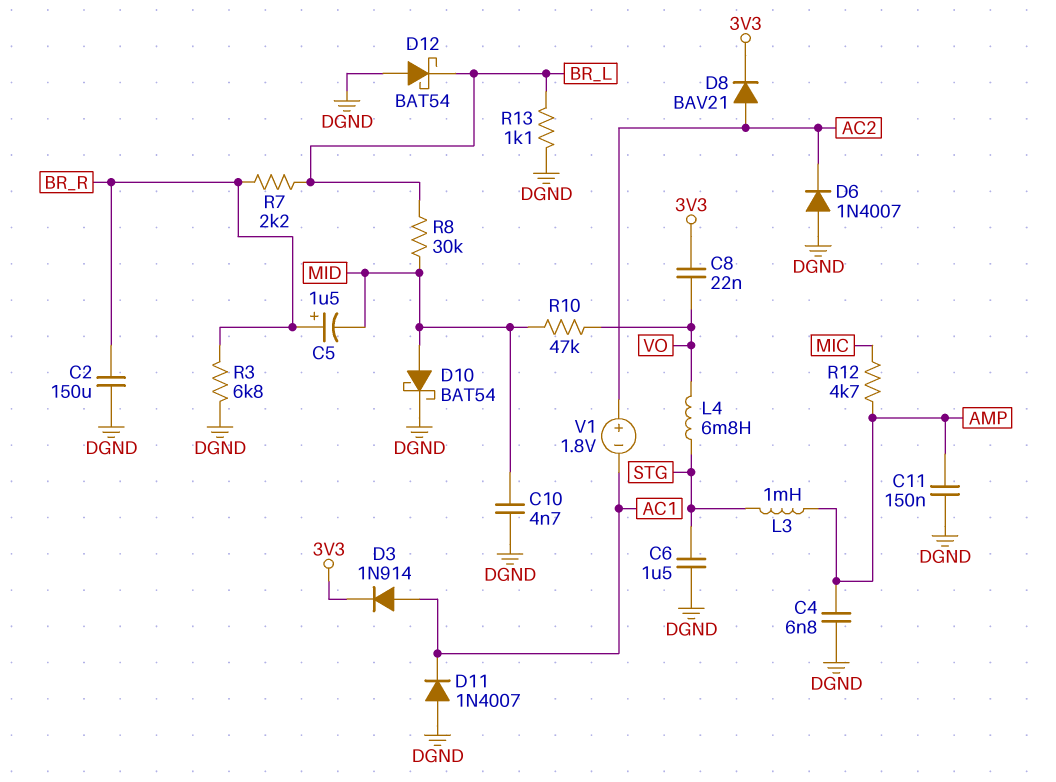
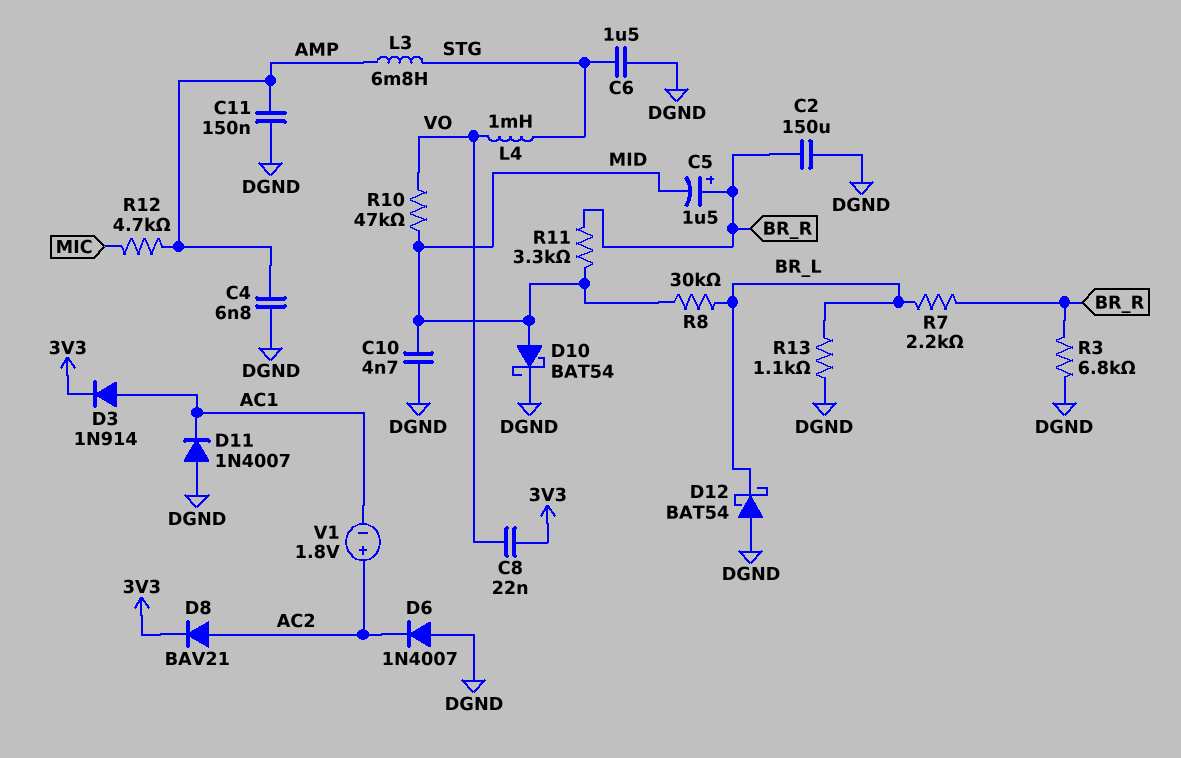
L3: 1mH (AMP, STG) -> 6.8mH (AMP, STG)
L4: 6.8mH (STG, VO) -> 1mH (STG, VO)
R11: none -> 3.3k (BR_R, MID)

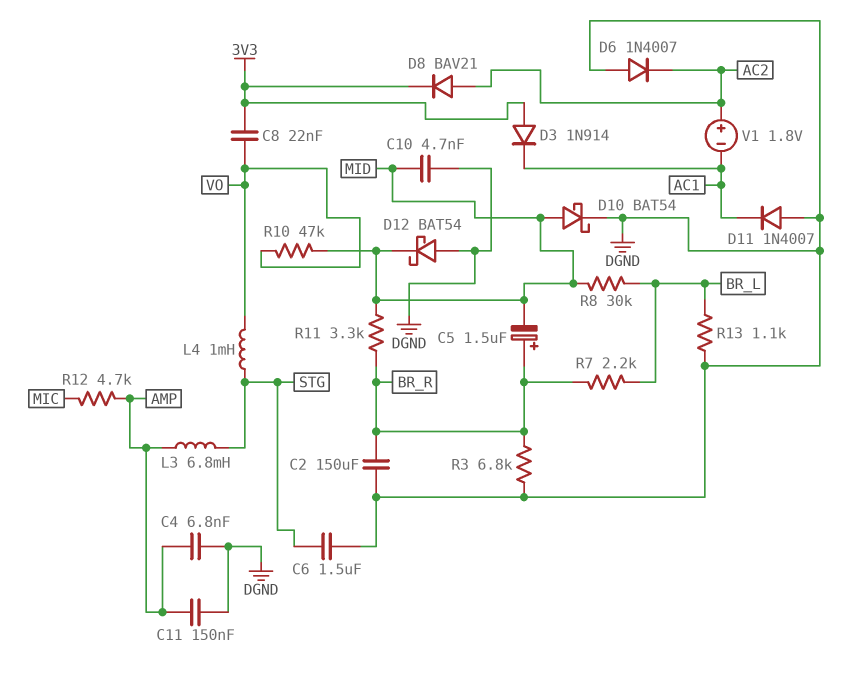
D3: diode 1N914 (A AC1, K 3V3) -> diode 1N914 (A 3V3, K AC1)
D12: schottky BAT54 (A DGND, K BR_L) -> schottky BAT54 (A DGND, K MID)

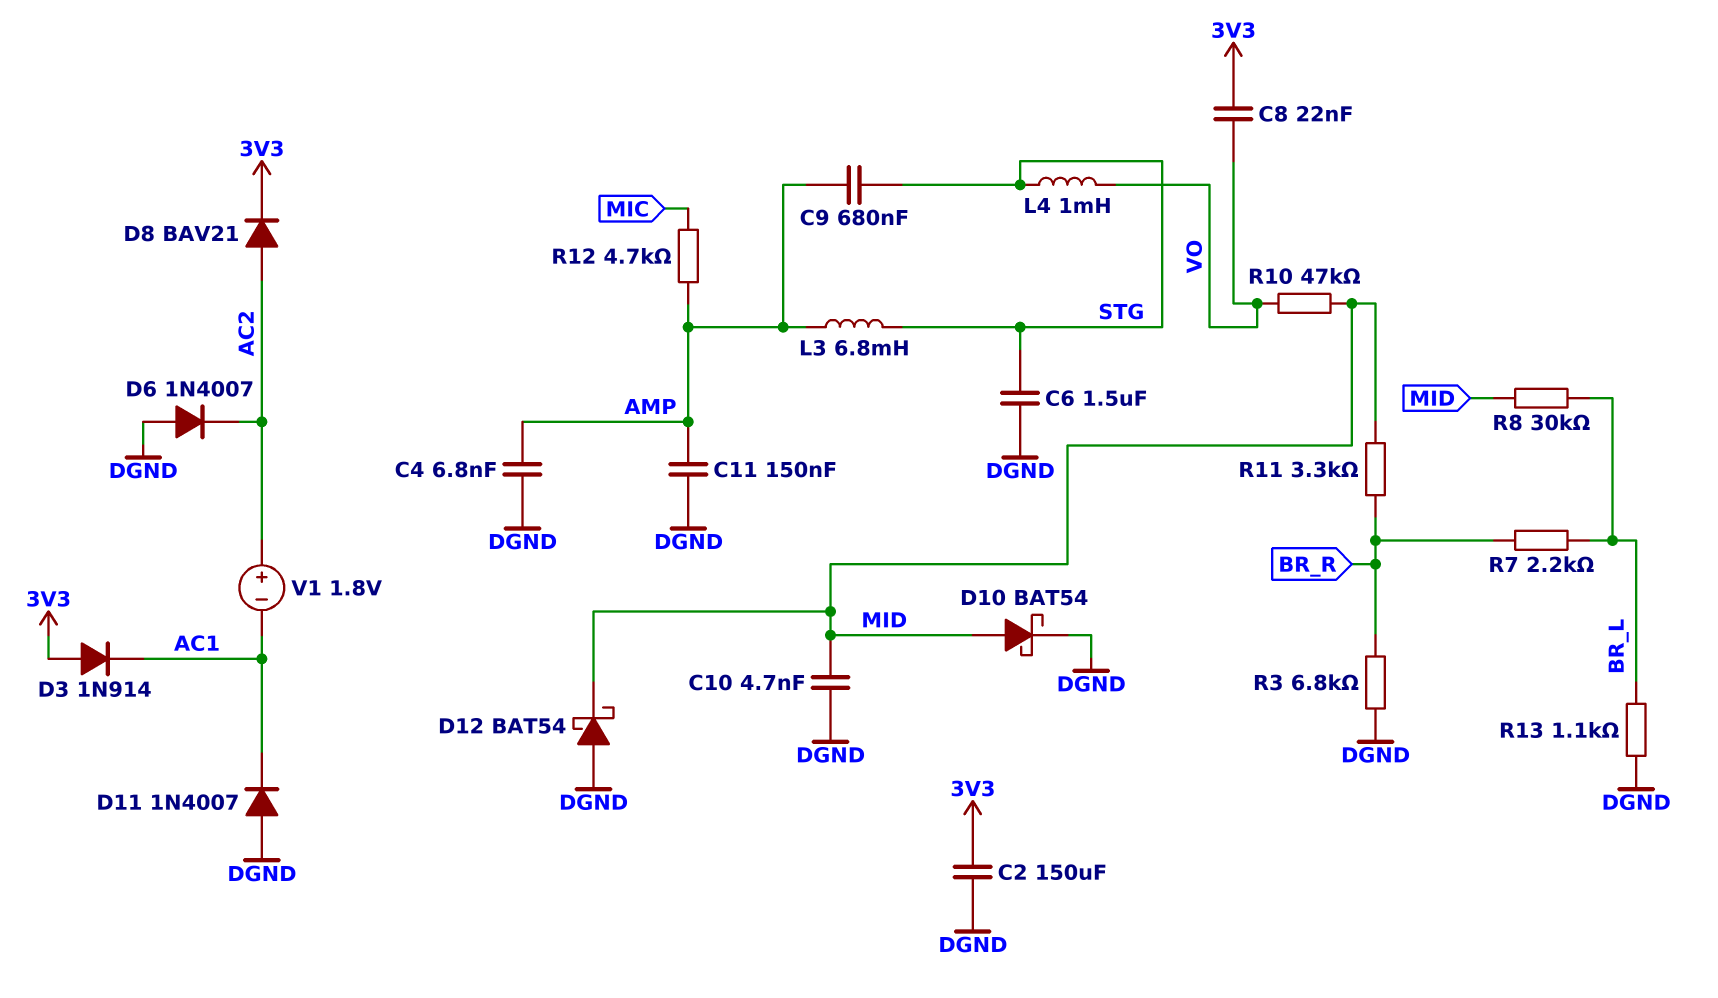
C2: 150uF (BR_R, DGND) -> 150uF (3V3, DGND)
C5: 1.5uF (plus BR_R, minus MID) -> none
C9: none -> 680nF (AMP, STG)

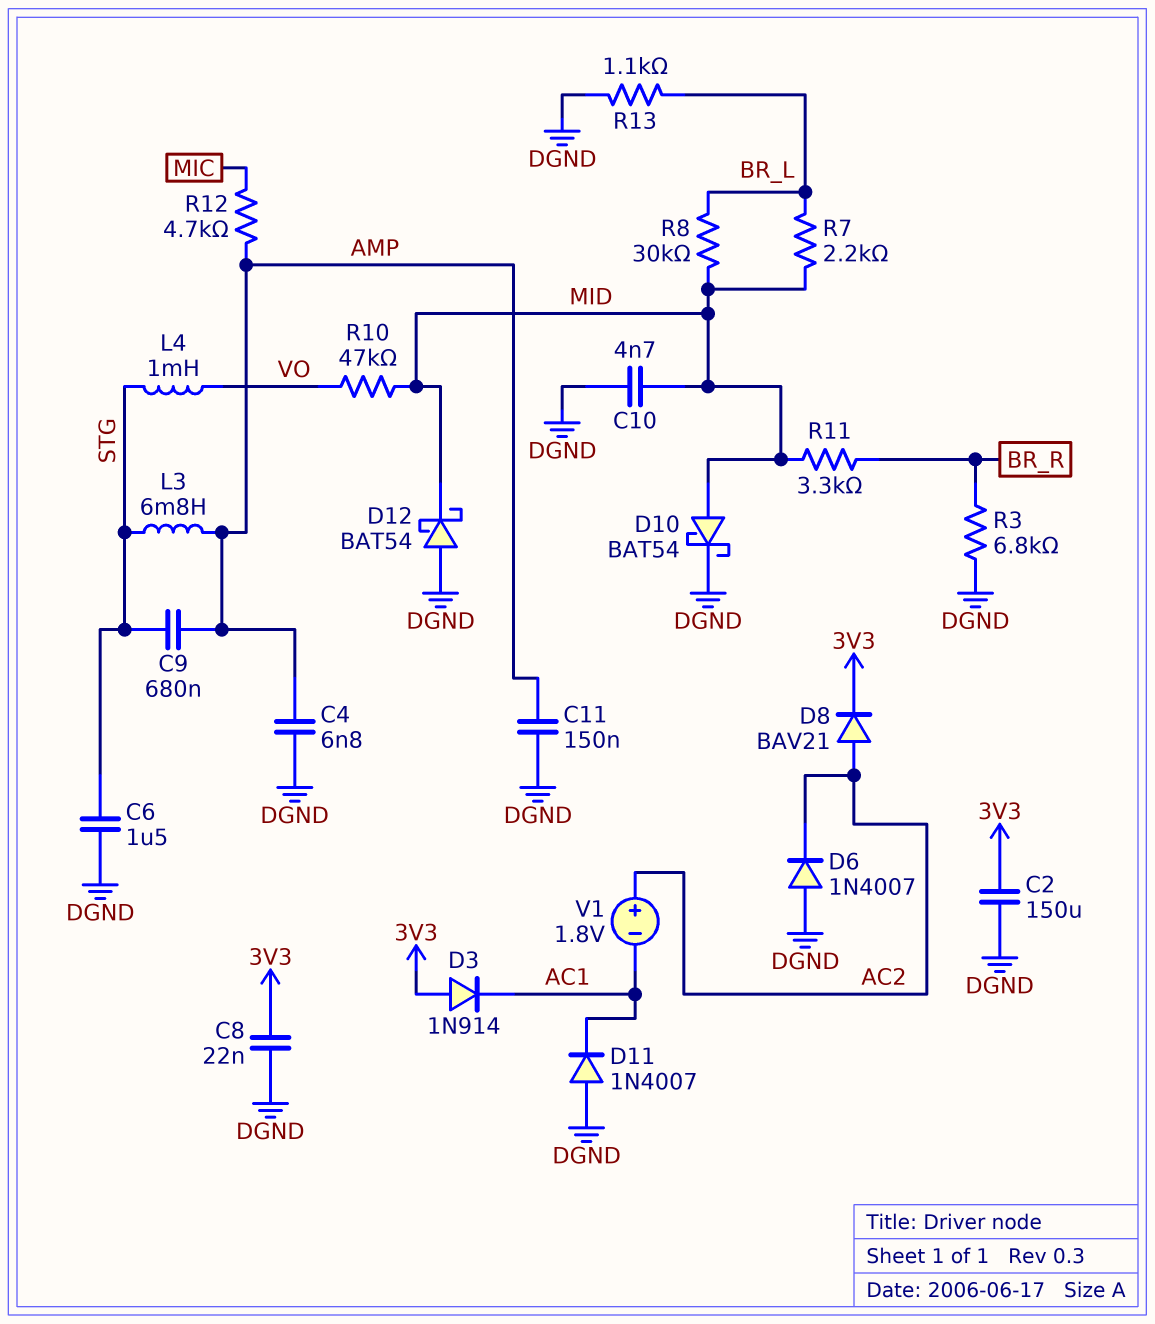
C8: 22nF (3V3, VO) -> 22nF (3V3, DGND)
R7: 2.2k (BR_L, BR_R) -> 2.2k (BR_L, MID)

